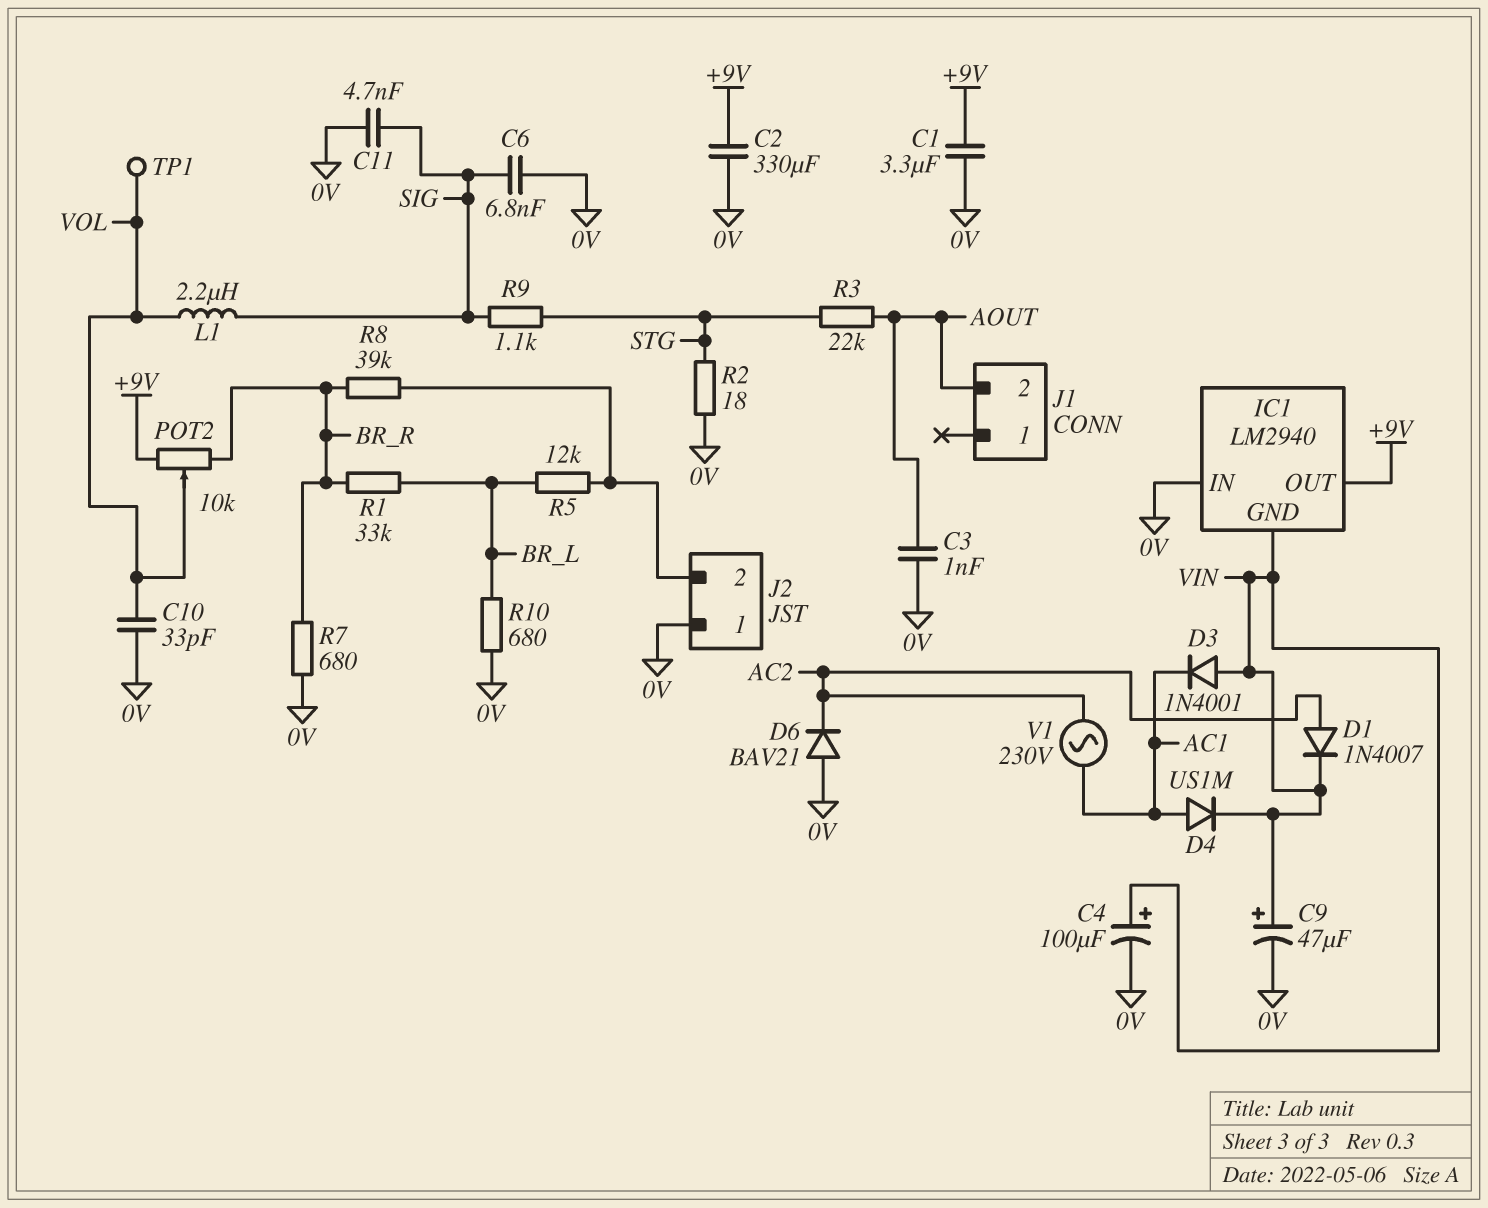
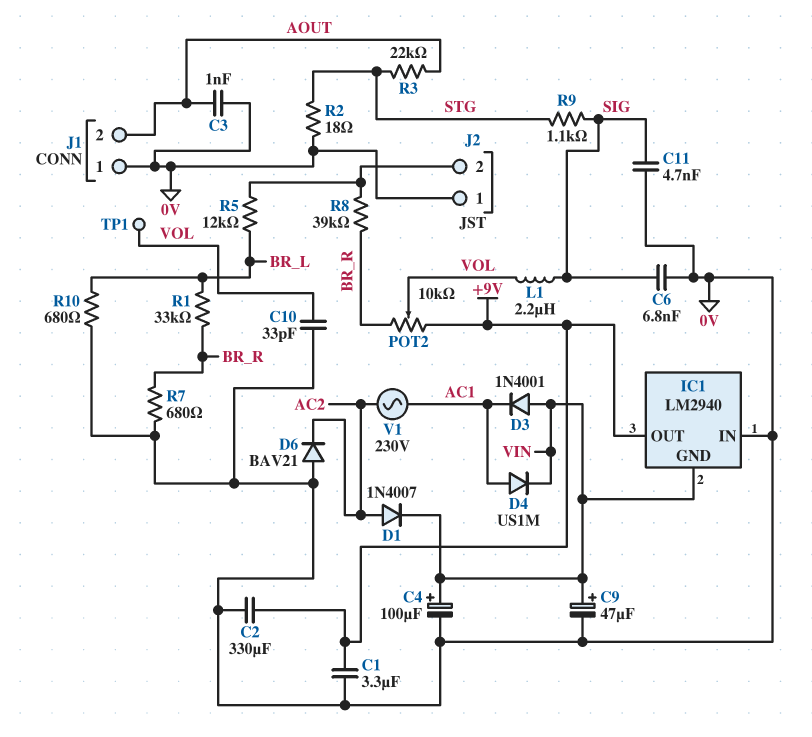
J1 pin 1: none -> 0V

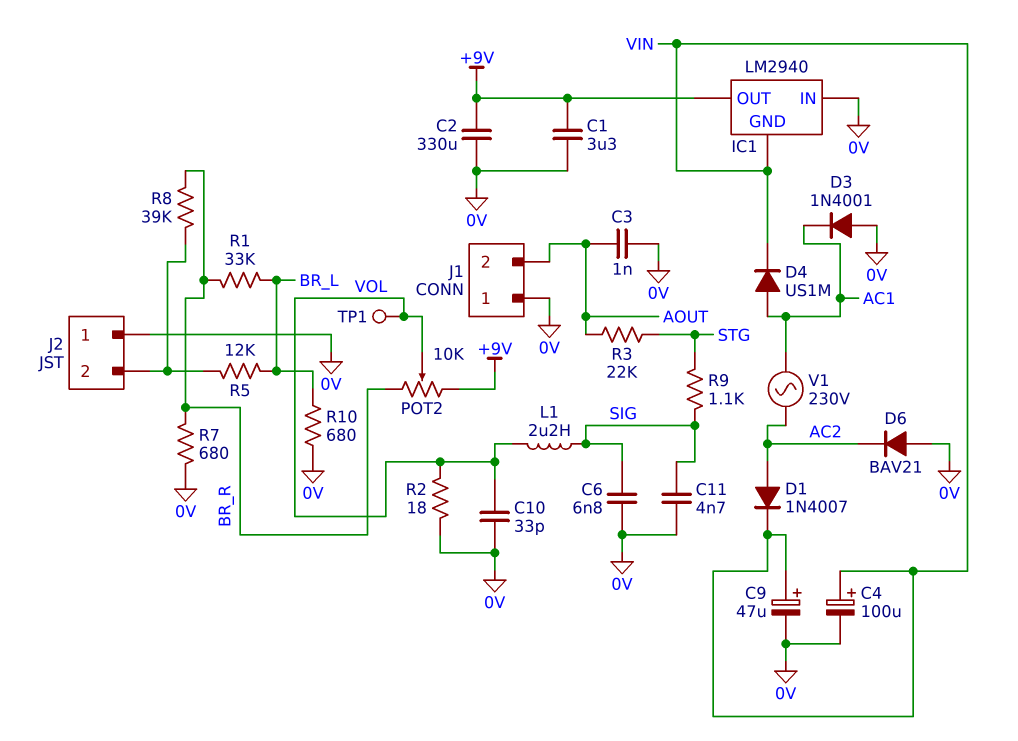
D3: diode 1N4001 (A VIN, K AC1) -> diode 1N4001 (A 0V, K AC1)
R2: 18 (0V, STG) -> 18 (0V, VOL)

